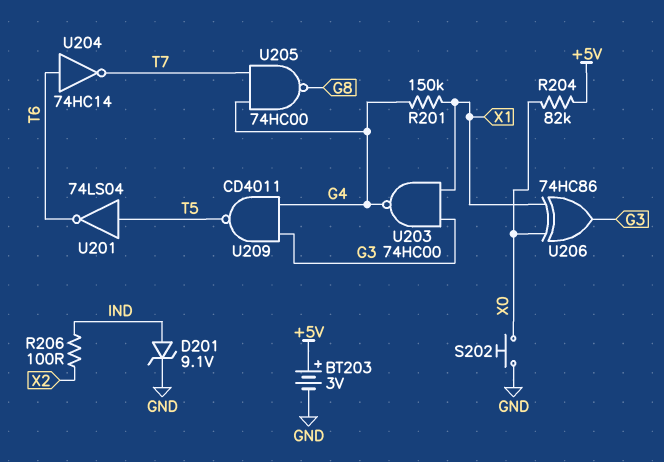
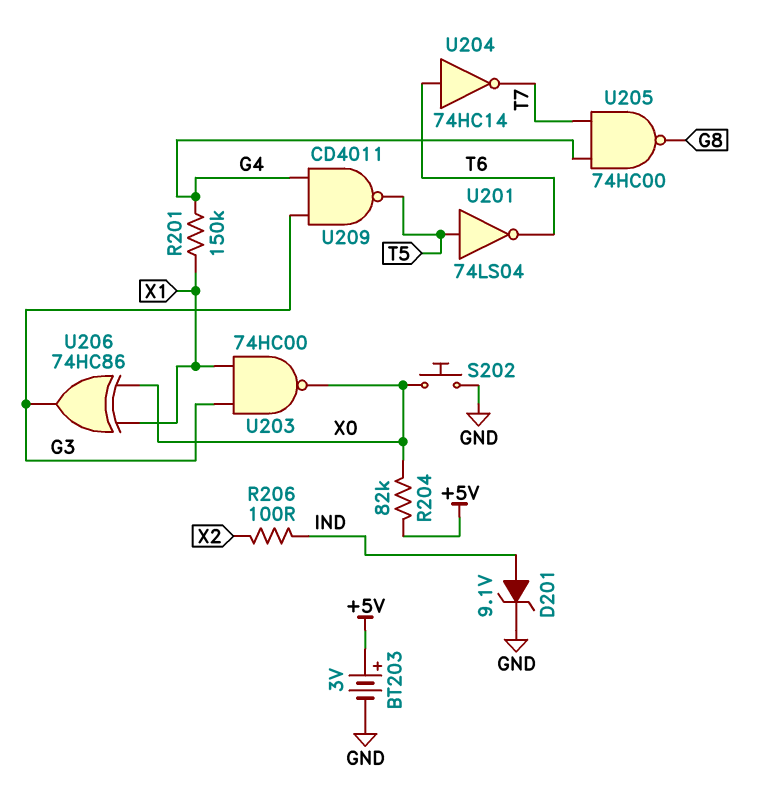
U203: NAND 74HC00 (in G3, in X1, out G4) -> NAND 74HC00 (in G3, in X1, out X0)

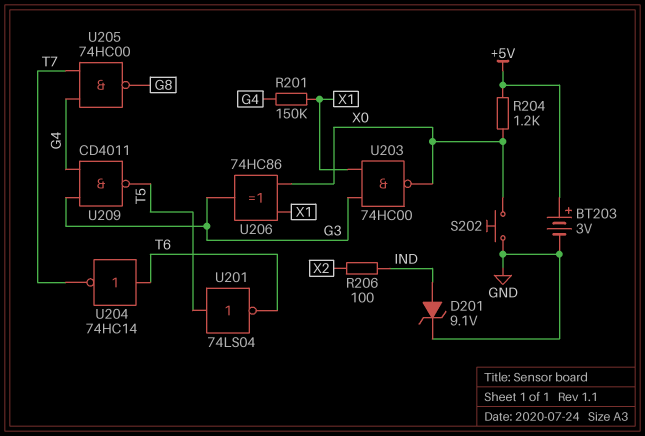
R204: 82k (+5V, X0) -> 1.2k (+5V, X0)

